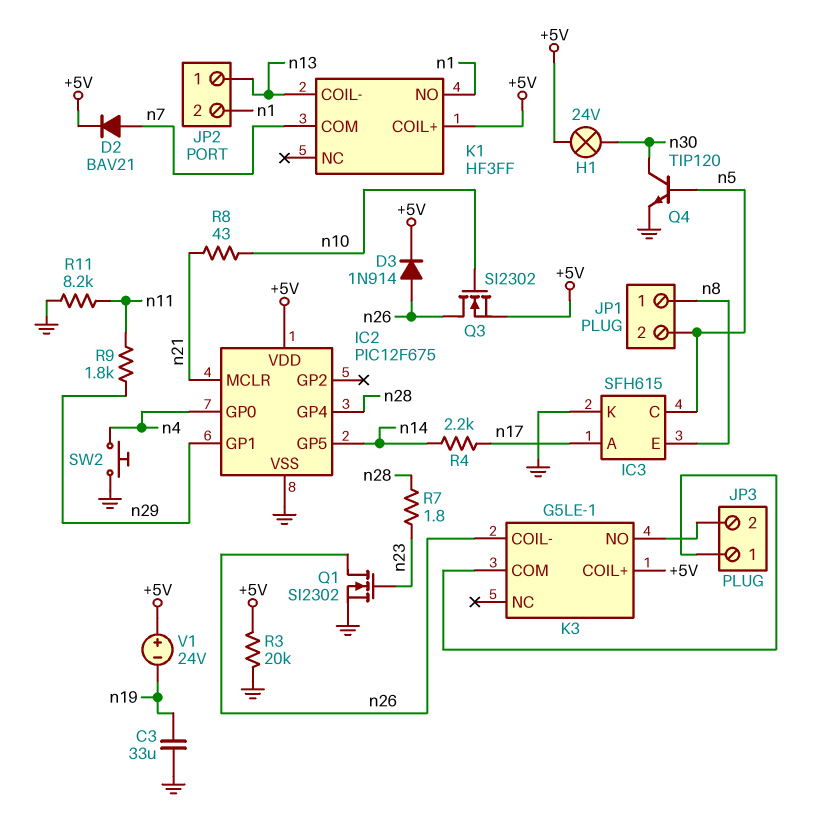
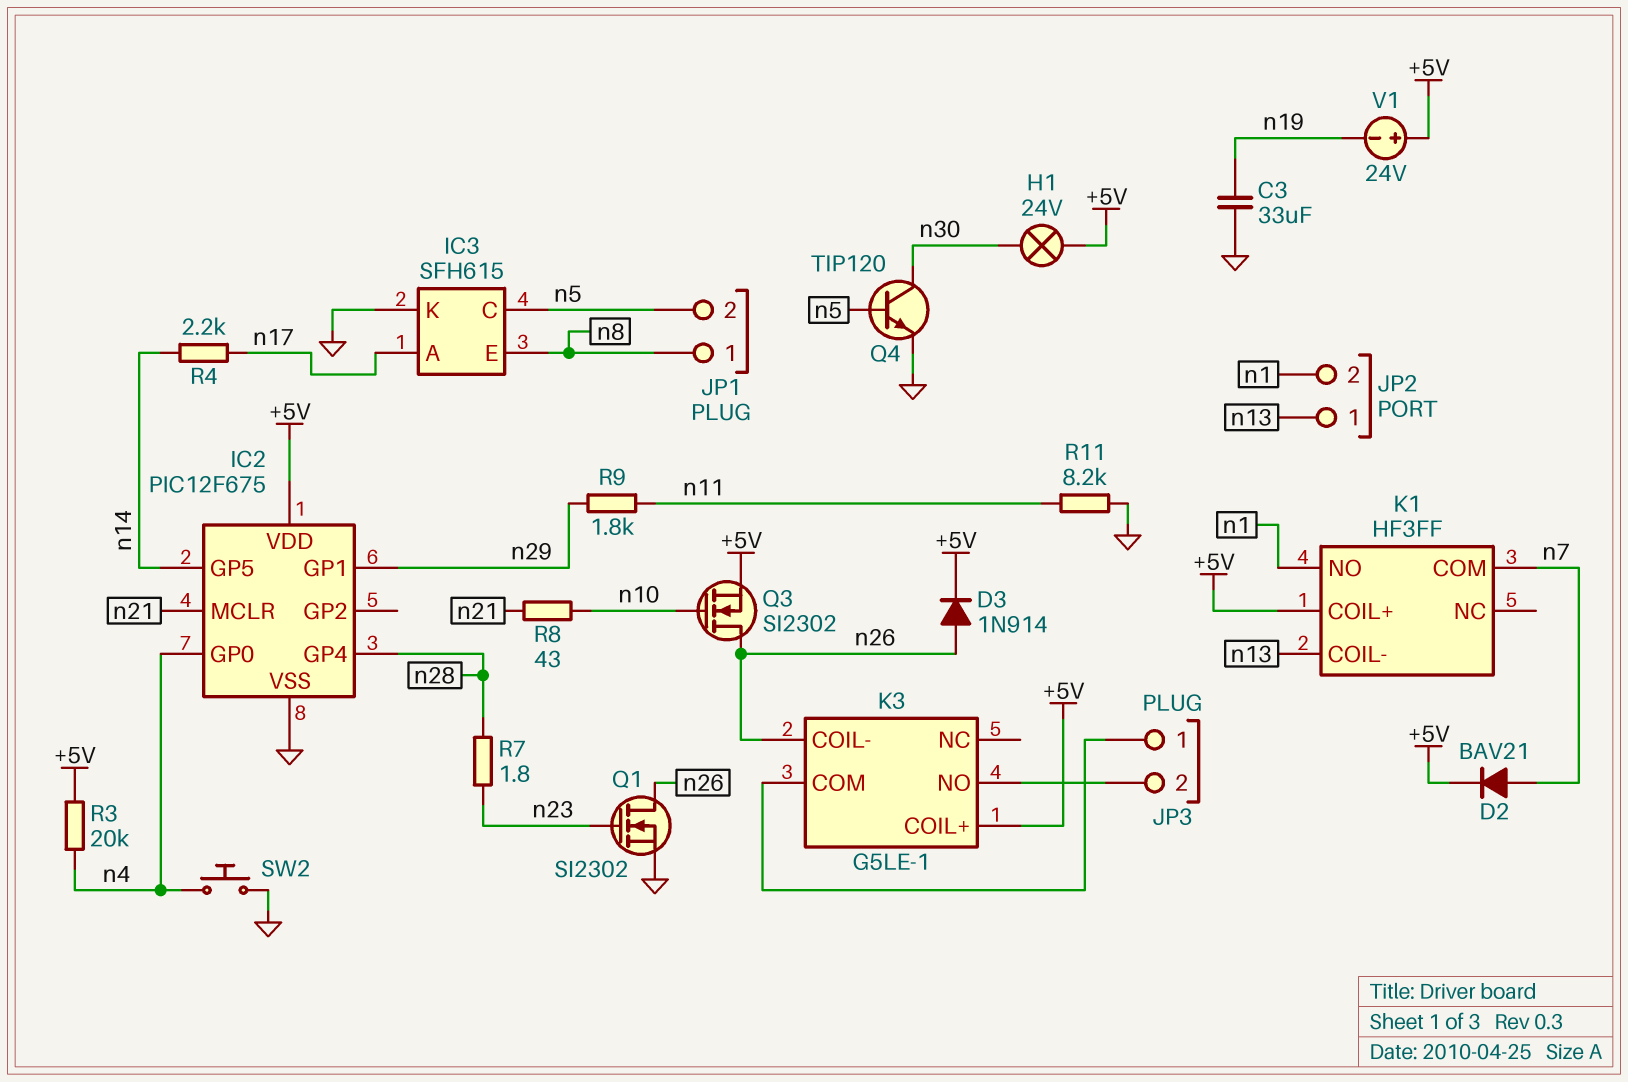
R3: 20k (+5V, GND) -> 20k (+5V, n4)

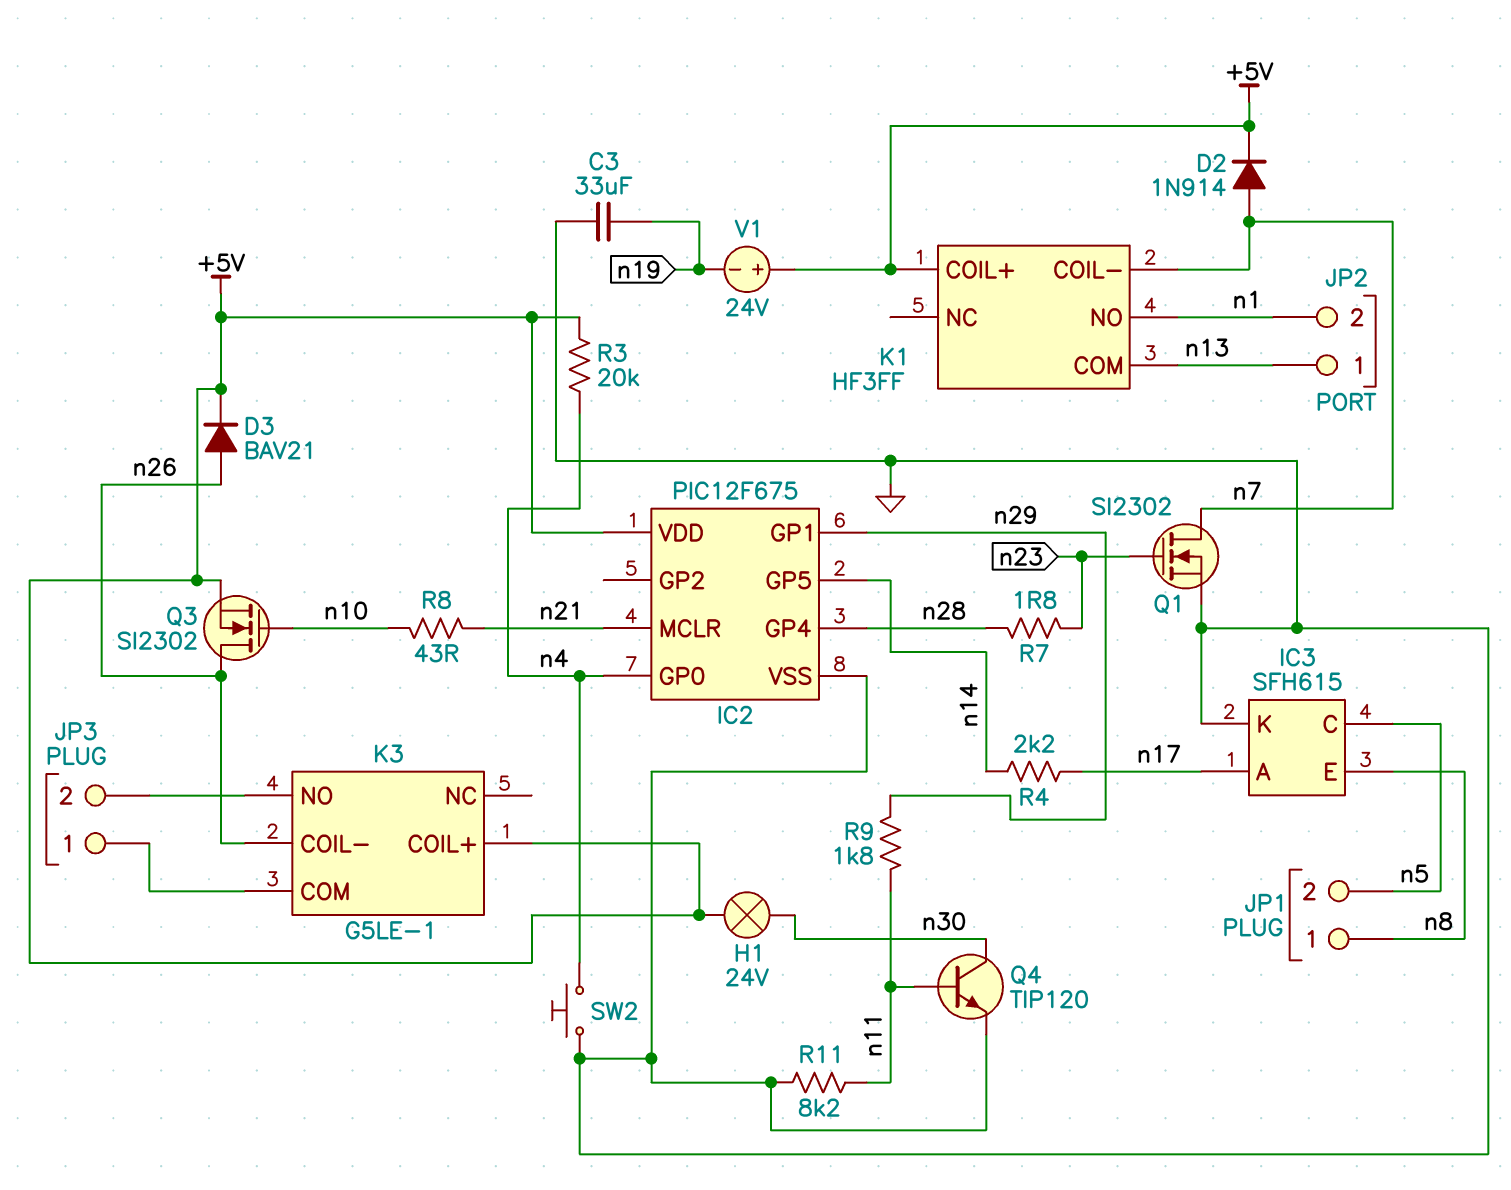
D2: diode BAV21 (A n7, K +5V) -> diode 1N914 (A n7, K +5V)
D3: diode 1N914 (A n26, K +5V) -> diode BAV21 (A n26, K +5V)
K1 pin COIL-: n13 -> n7
K1 pin COM: n7 -> n13
Q1: NMOS SI2302 (G n23, D n26, S GND) -> NMOS SI2302 (G n23, D n7, S GND)
Q4: NPN TIP120 (B n5, C n30, E GND) -> NPN TIP120 (B n11, C n30, E GND)

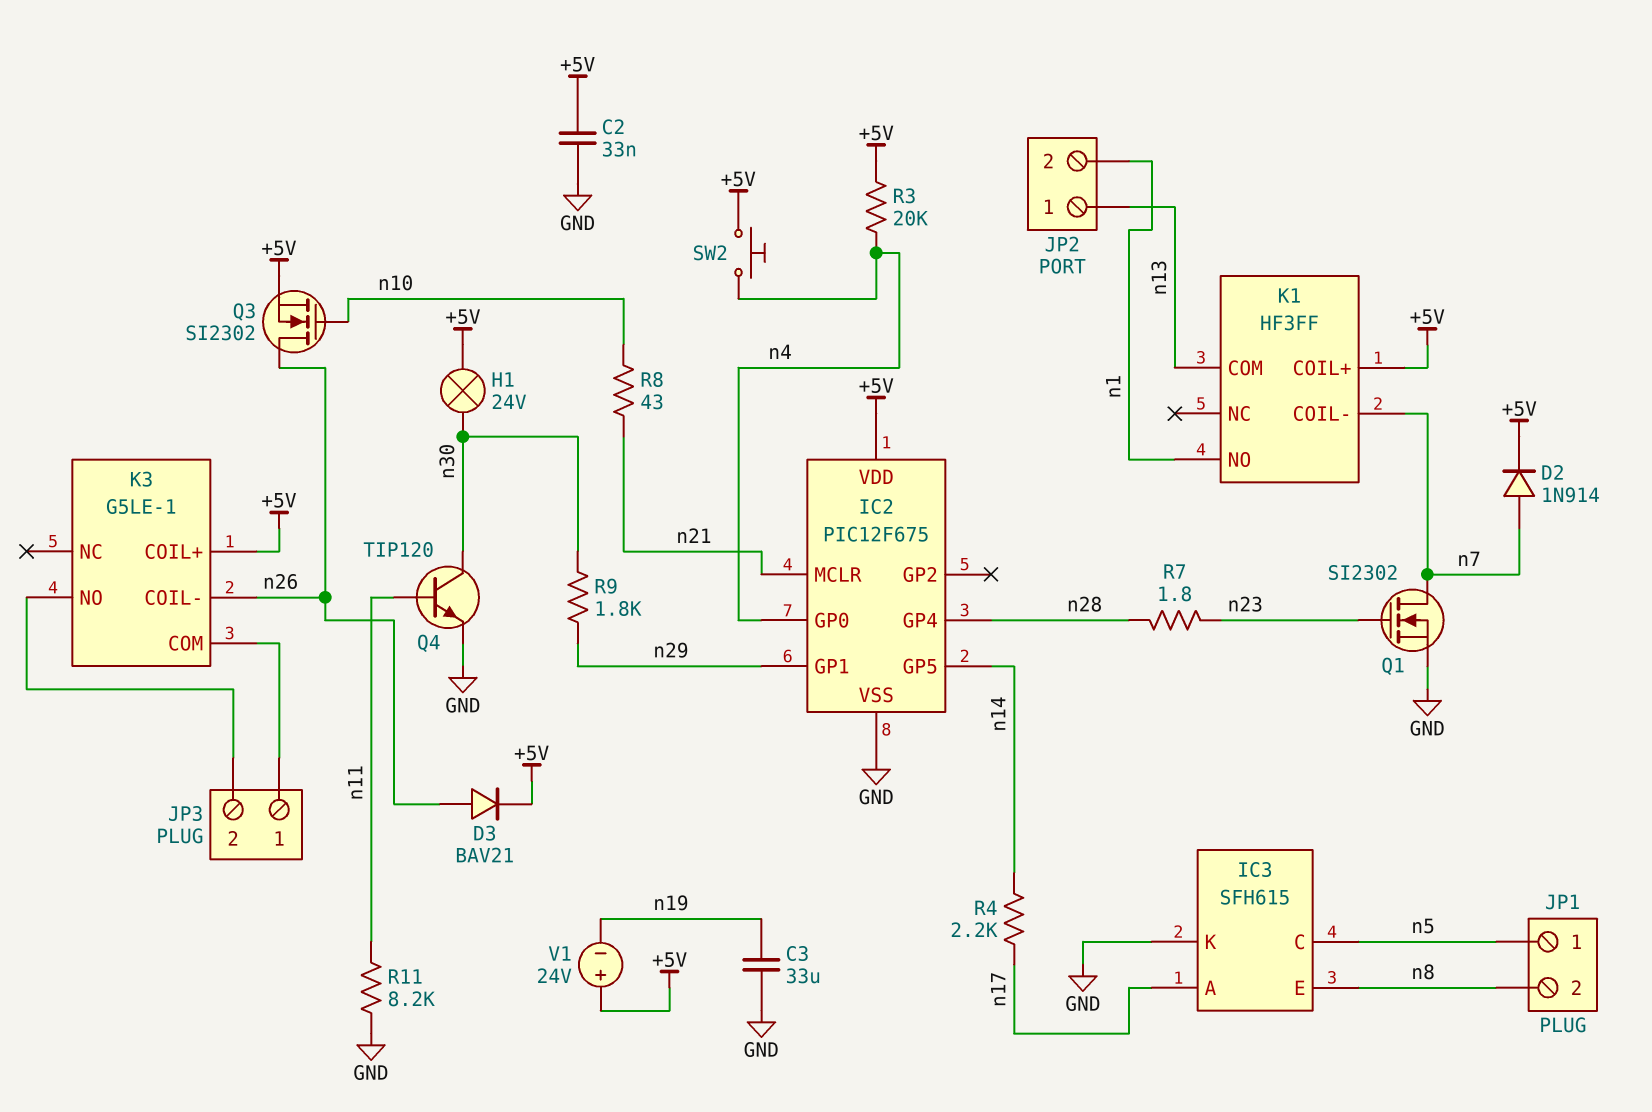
C2: none -> 33nF (+5V, GND)
JP1 pin 1: n8 -> n5
JP1 pin 2: n5 -> n8
R9: 1.8k (n11, n29) -> 1.8k (n29, n30)
SW2: button (GND, n4) -> button (+5V, n4)

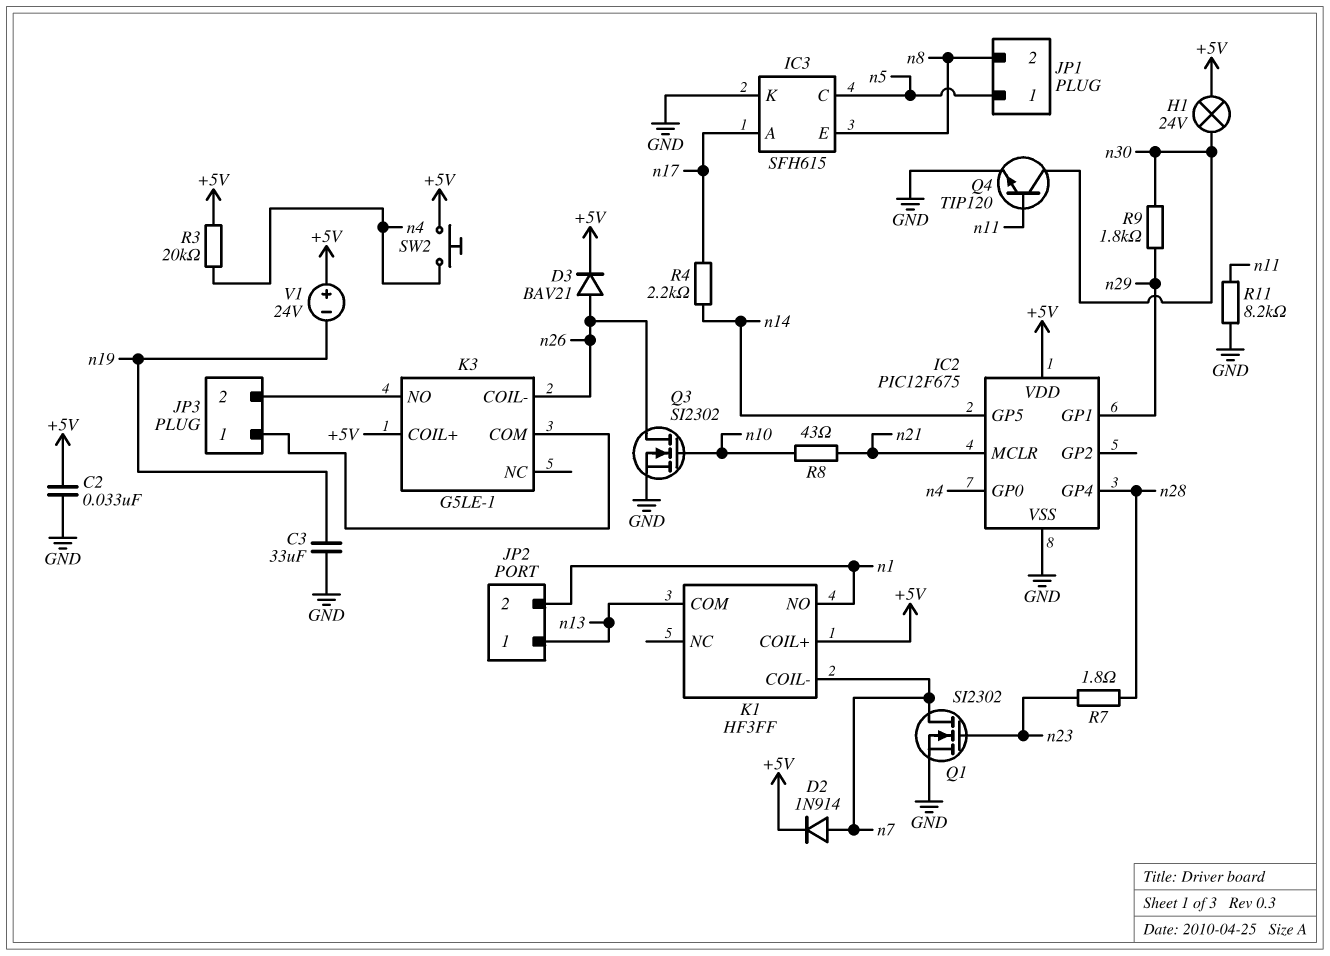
Q3: NMOS SI2302 (G n10, D n26, S +5V) -> NMOS SI2302 (G n10, D n26, S GND)

